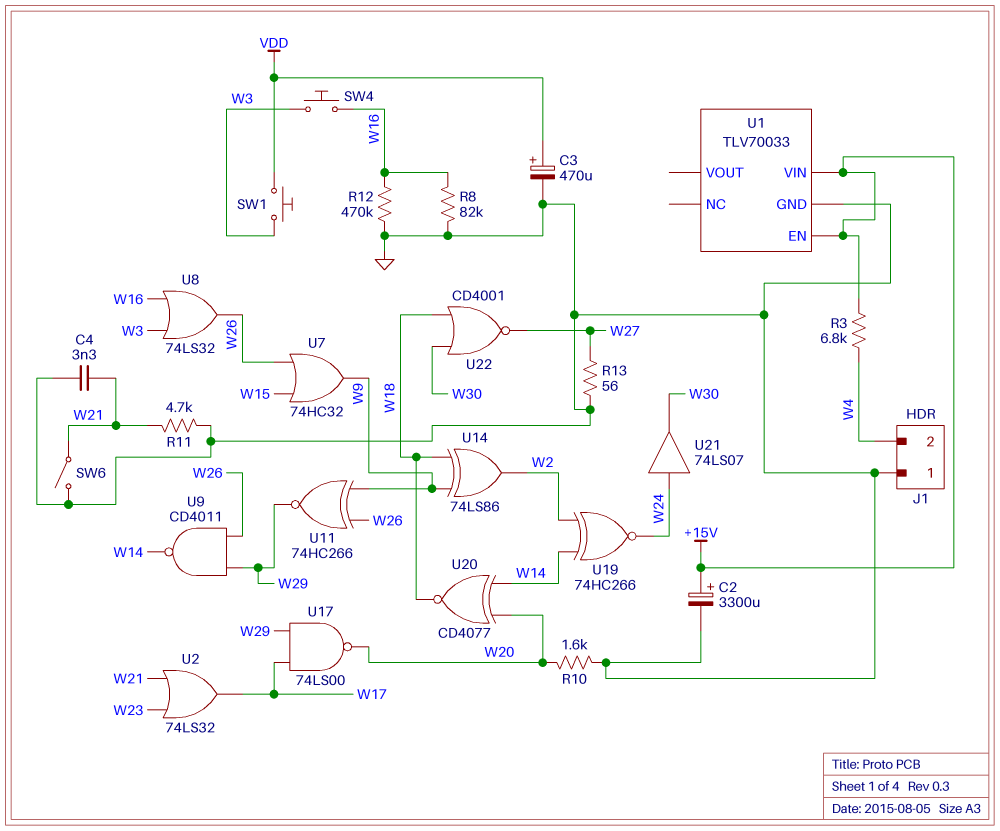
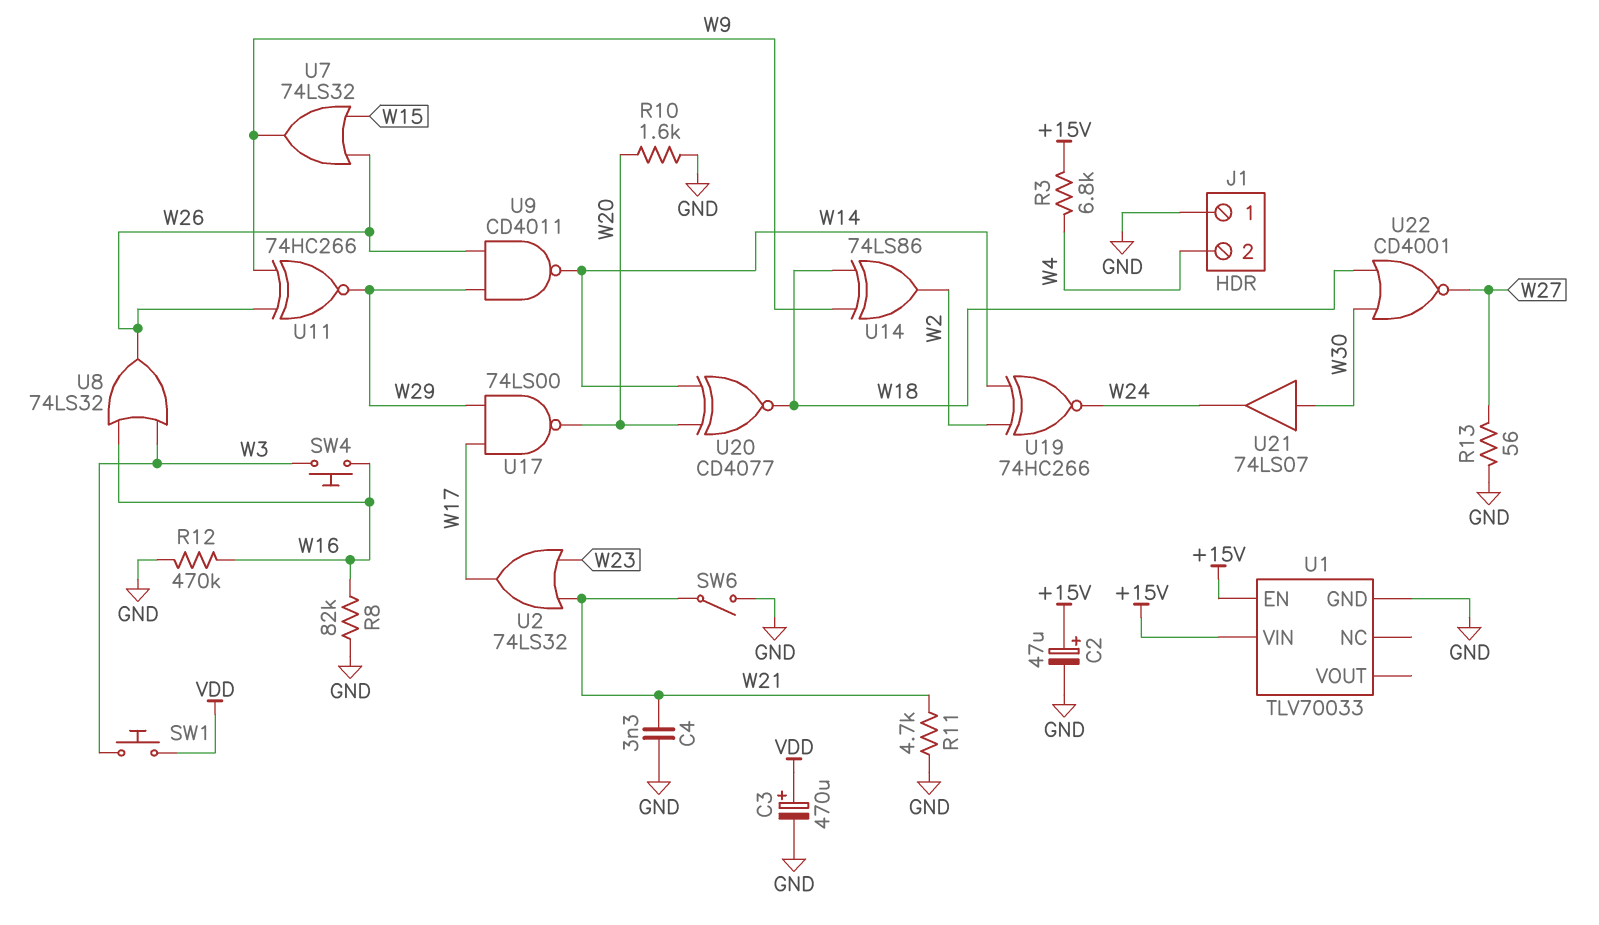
C2: 3300uF (plus +15V, minus GND) -> 47uF (plus +15V, minus GND)
U7: OR 74HC32 (in W15, in W26, out W9) -> OR 74LS32 (in W15, in W26, out W9)
U21: buffer 74LS07 (in W24, out W30) -> buffer 74LS07 (in W30, out W24)

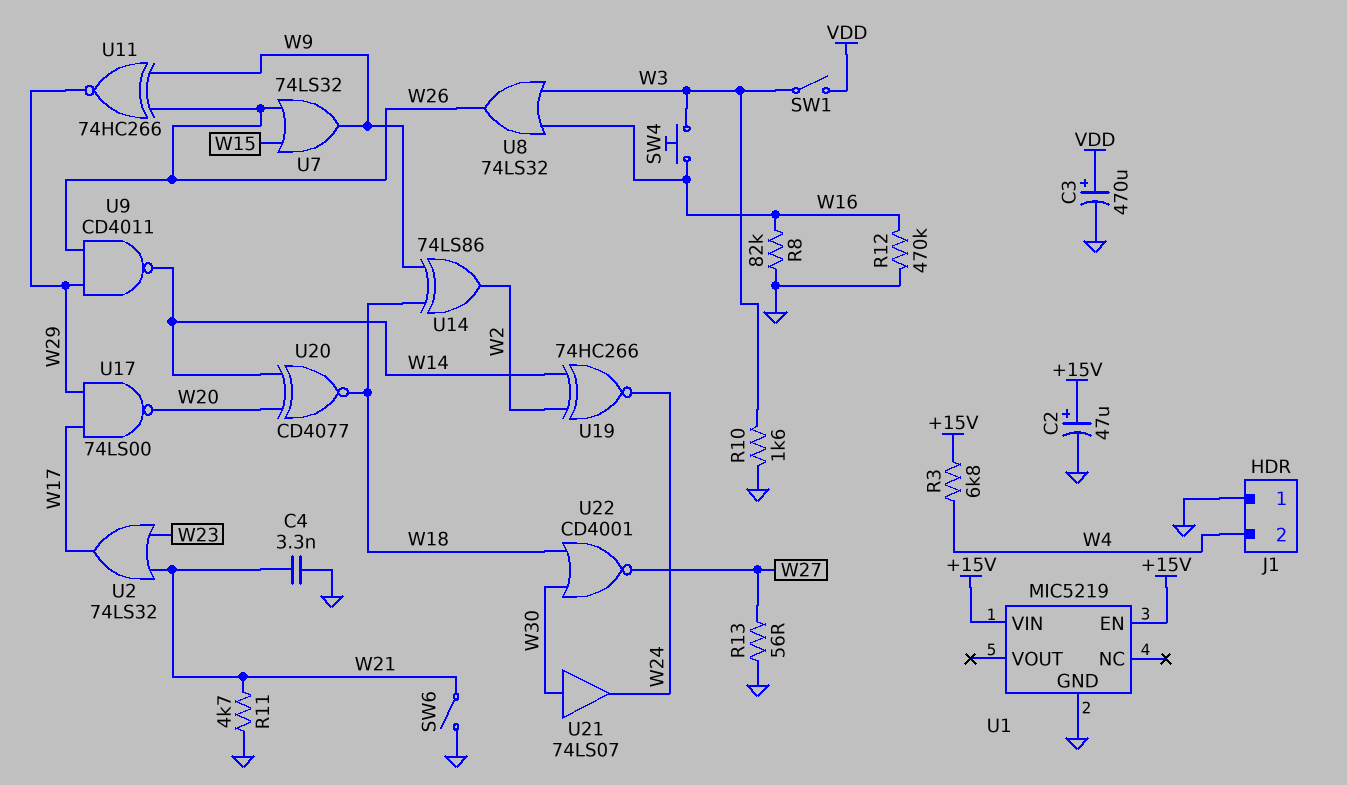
R10: 1.6k (GND, W20) -> 1.6k (GND, W3)
SW1: button (VDD, W3) -> switch (VDD, W3)
U1: TLV70033 -> MIC5219

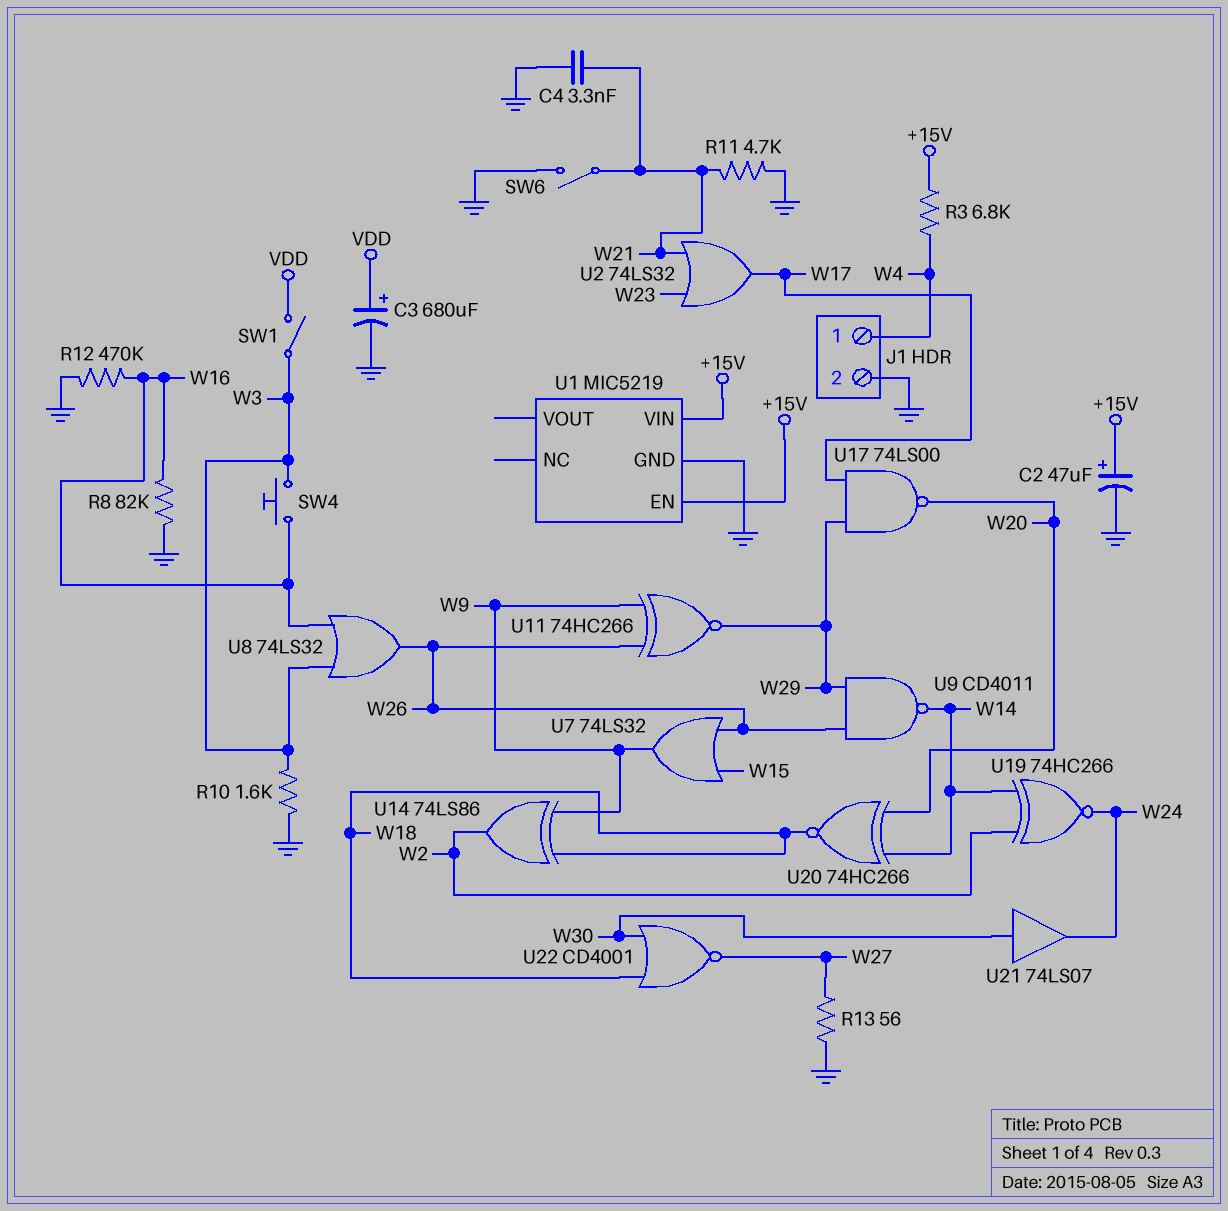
C3: 470uF (plus VDD, minus GND) -> 680uF (plus VDD, minus GND)
J1 pin 1: GND -> W4
J1 pin 2: W4 -> GND
U20: XNOR CD4077 (in W14, in W20, out W18) -> XNOR 74HC266 (in W14, in W20, out W18)

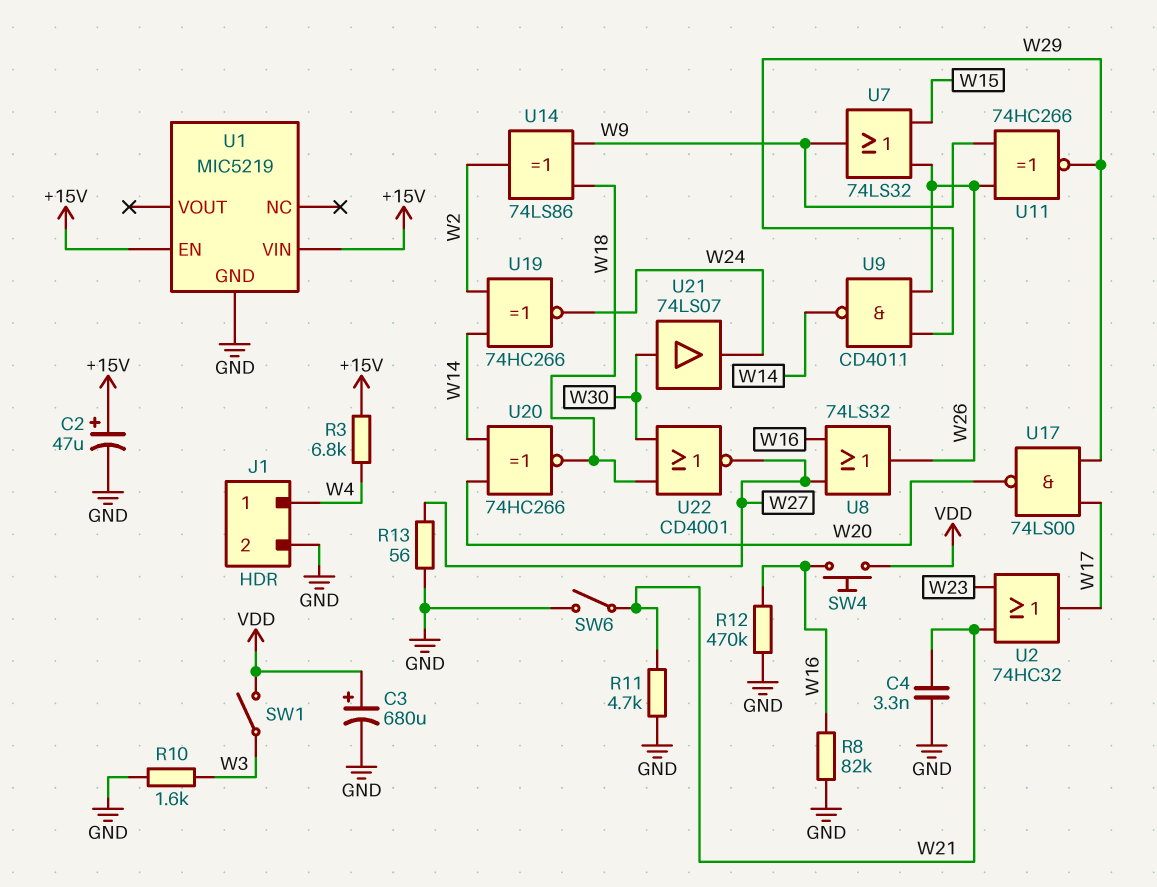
SW4: button (W3, W16) -> button (VDD, W16)
U2: OR 74LS32 (in W21, in W23, out W17) -> OR 74HC32 (in W21, in W23, out W17)
U8: OR 74LS32 (in W3, in W16, out W26) -> OR 74LS32 (in W16, in W27, out W26)

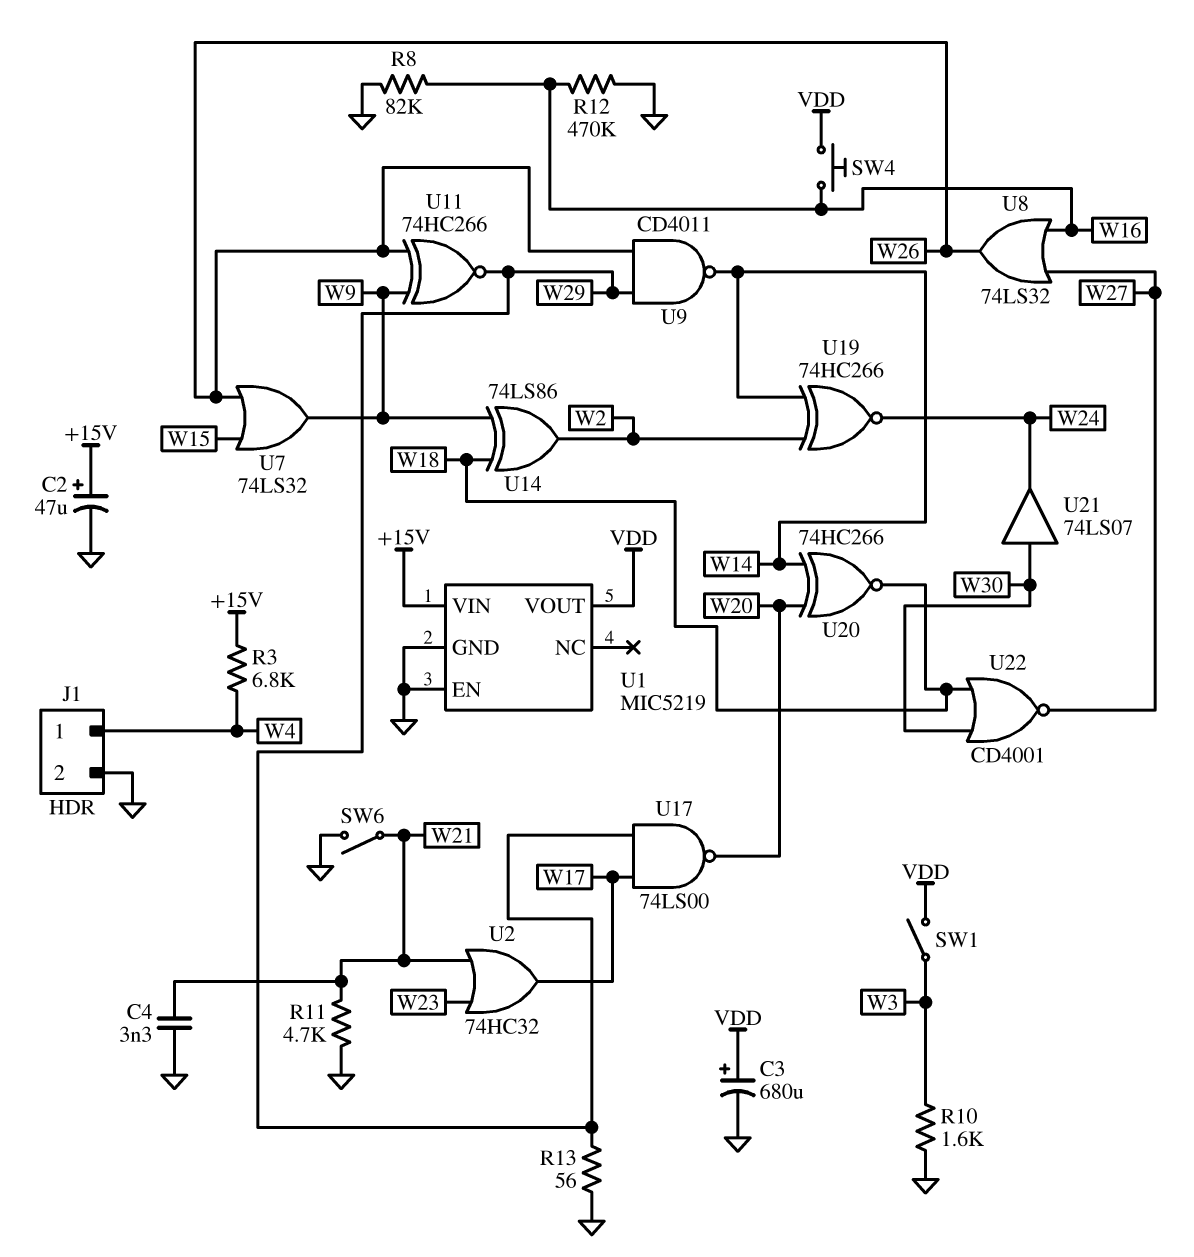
R13: 56 (GND, W27) -> 56 (GND, W29)
U1 pin EN: +15V -> GND
U1 pin VOUT: none -> VDD

